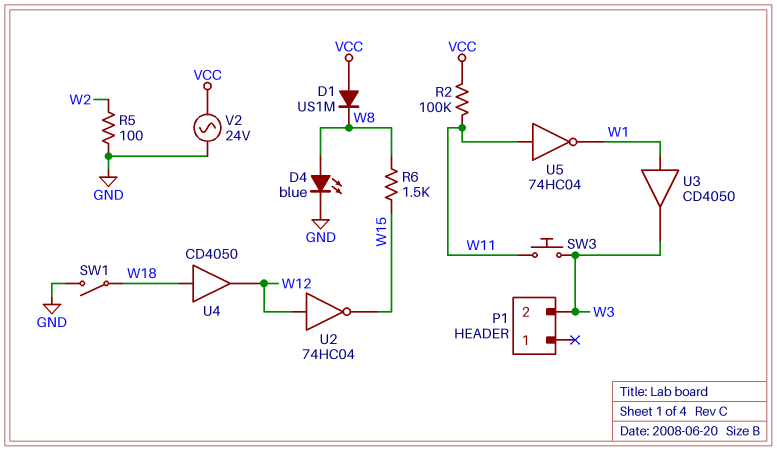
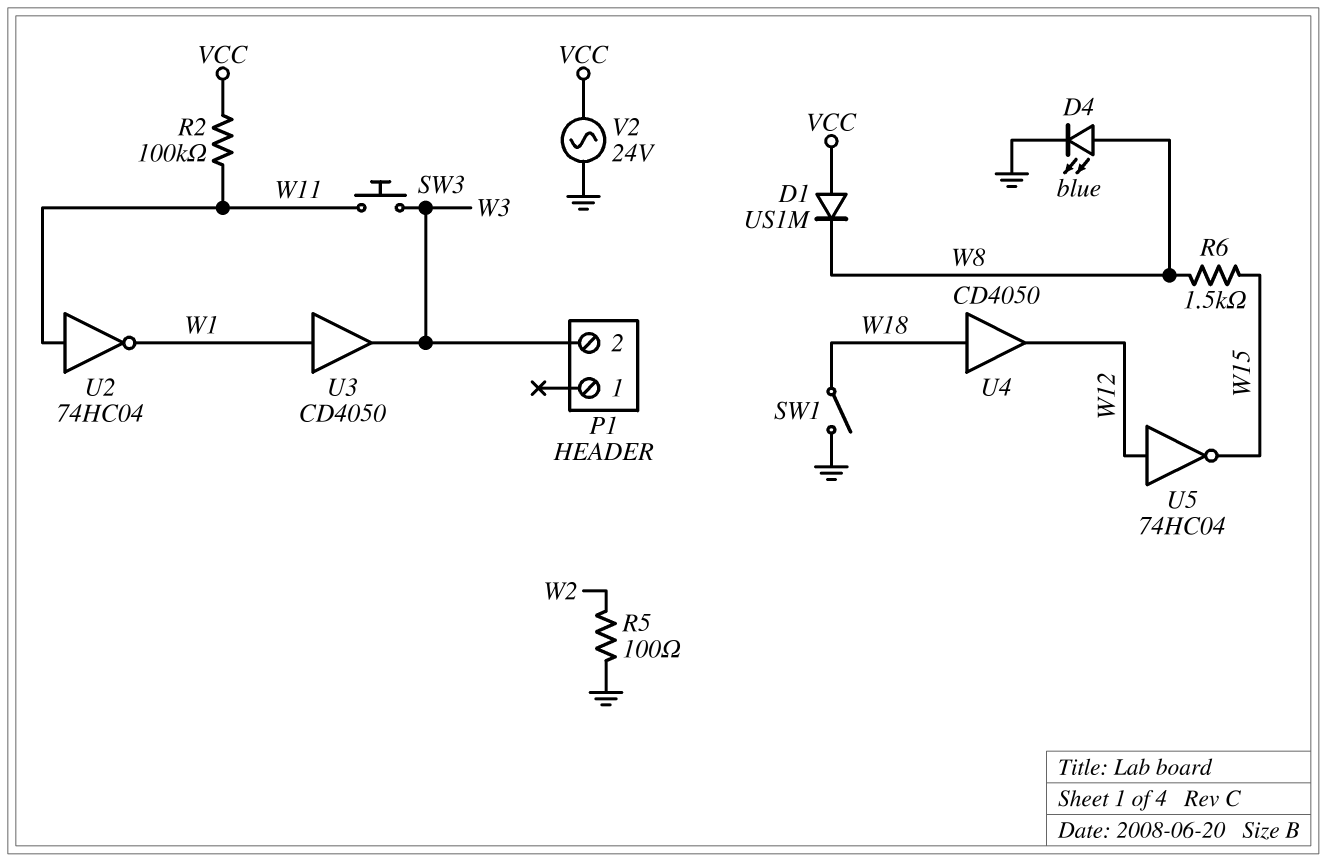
U2: NOT 74HC04 (in W12, out W15) -> NOT 74HC04 (in W11, out W1)
U5: NOT 74HC04 (in W11, out W1) -> NOT 74HC04 (in W12, out W15)

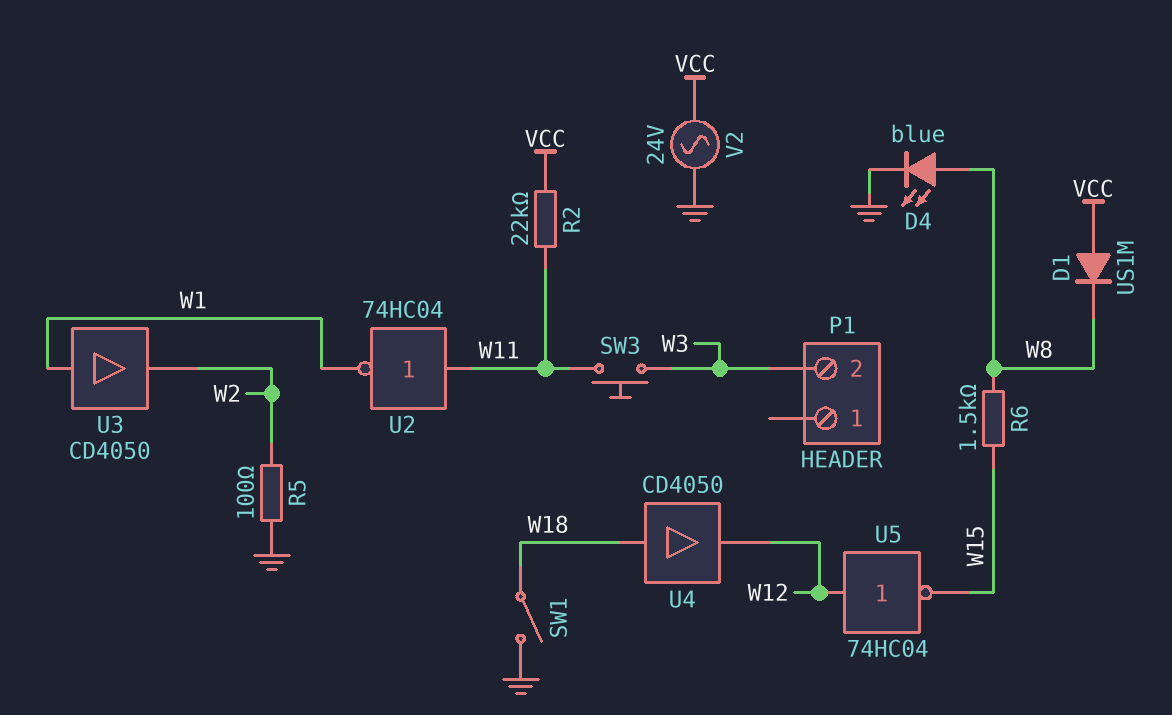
R2: 100k (VCC, W11) -> 22k (VCC, W11)
U3: buffer CD4050 (in W1, out W3) -> buffer CD4050 (in W1, out W2)

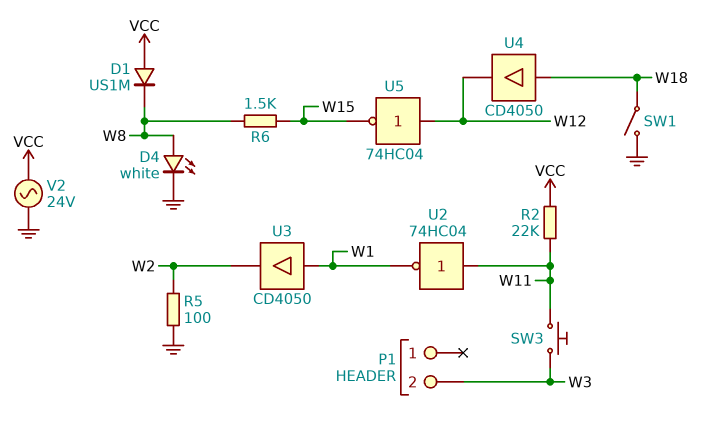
D4: LED blue (A W8, K GND) -> LED white (A W8, K GND)

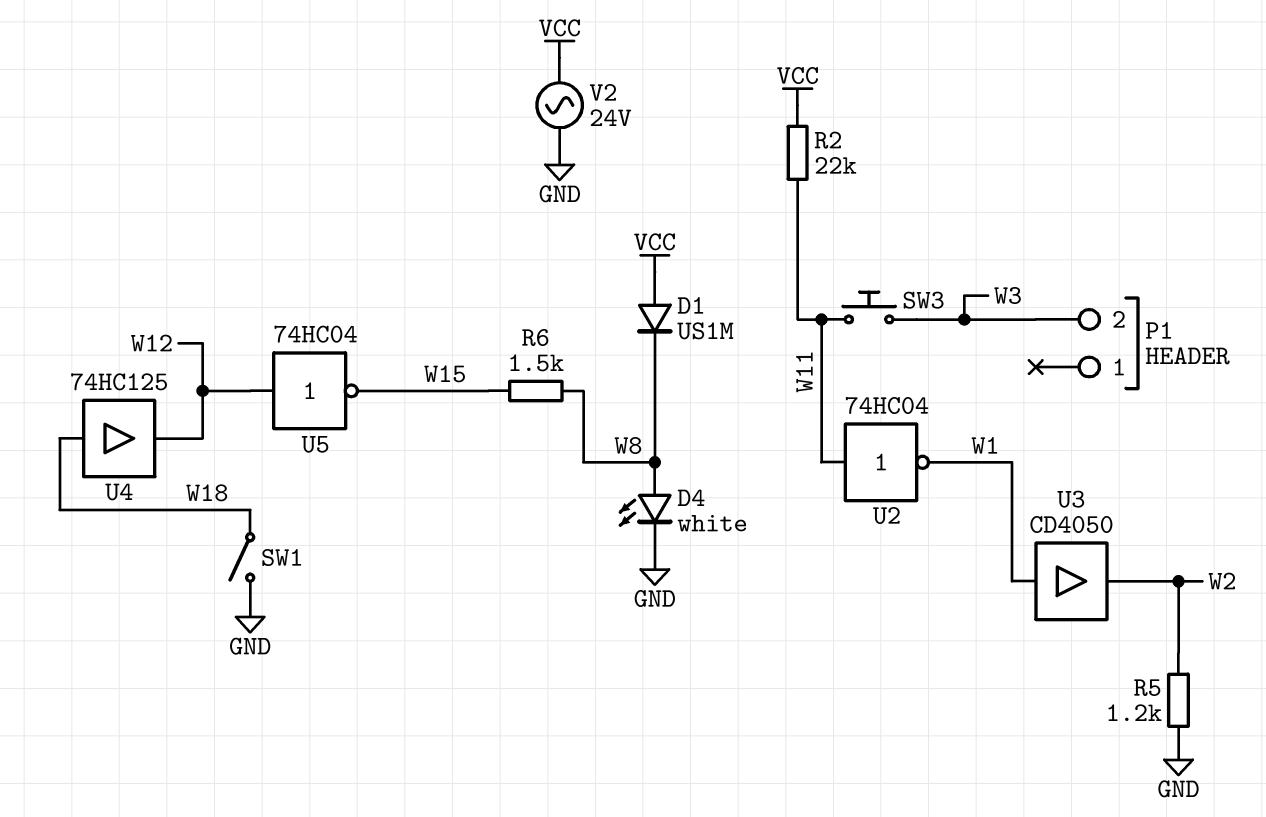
R5: 100 (GND, W2) -> 1.2k (GND, W2)
U4: buffer CD4050 (in W18, out W12) -> buffer 74HC125 (in W18, out W12)

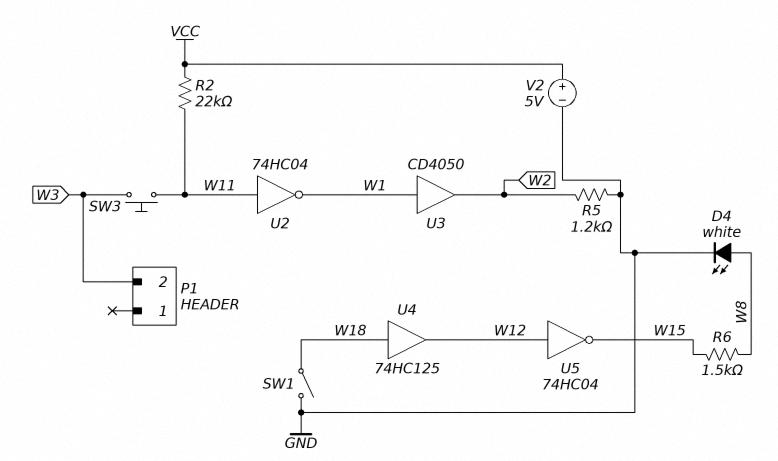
D1: diode US1M (A VCC, K W8) -> none
V2: AC 24V (GND, VCC) -> 5V (plus VCC, minus GND)

